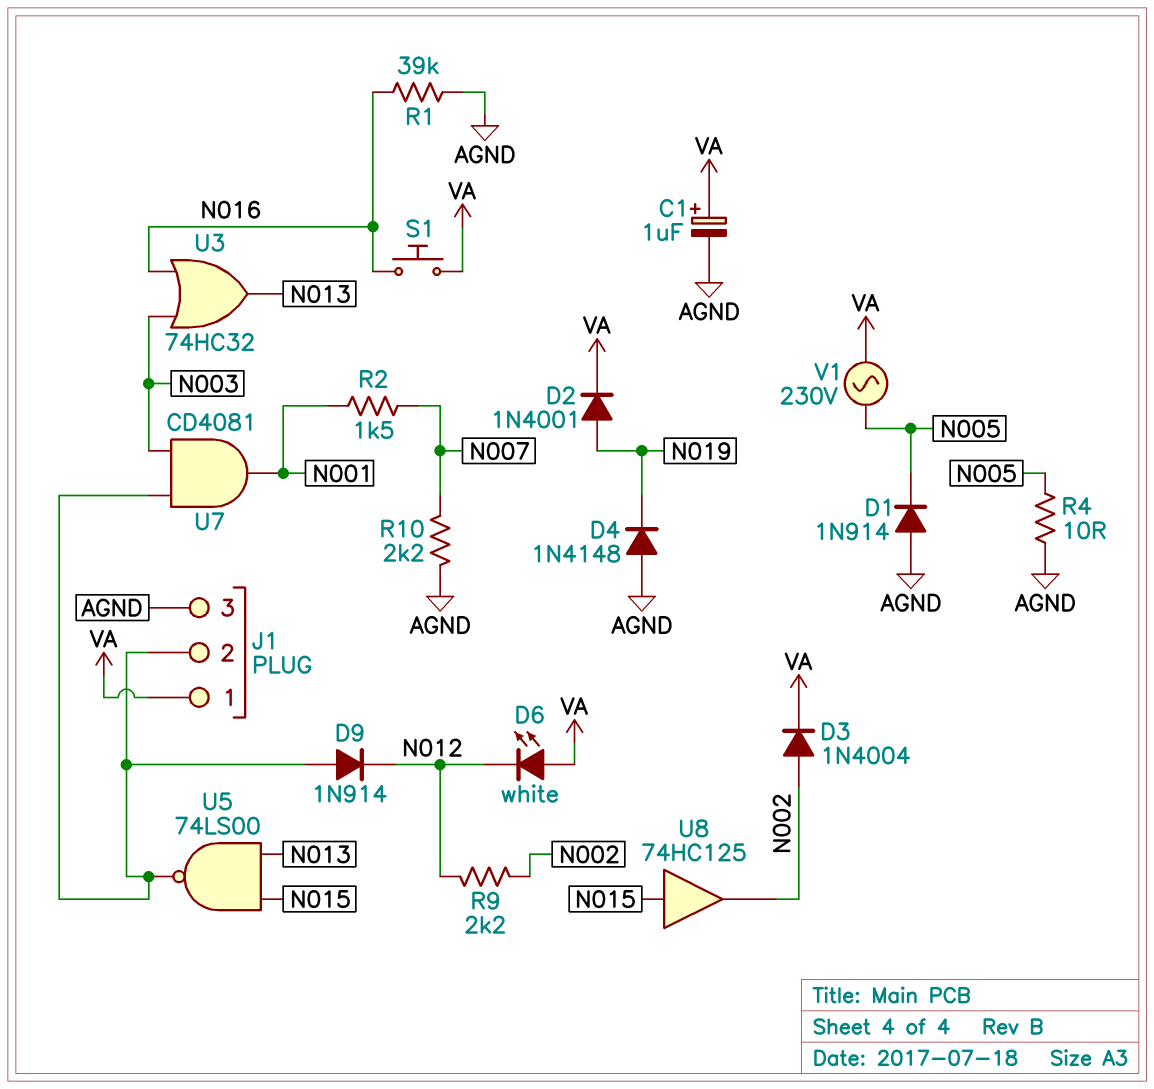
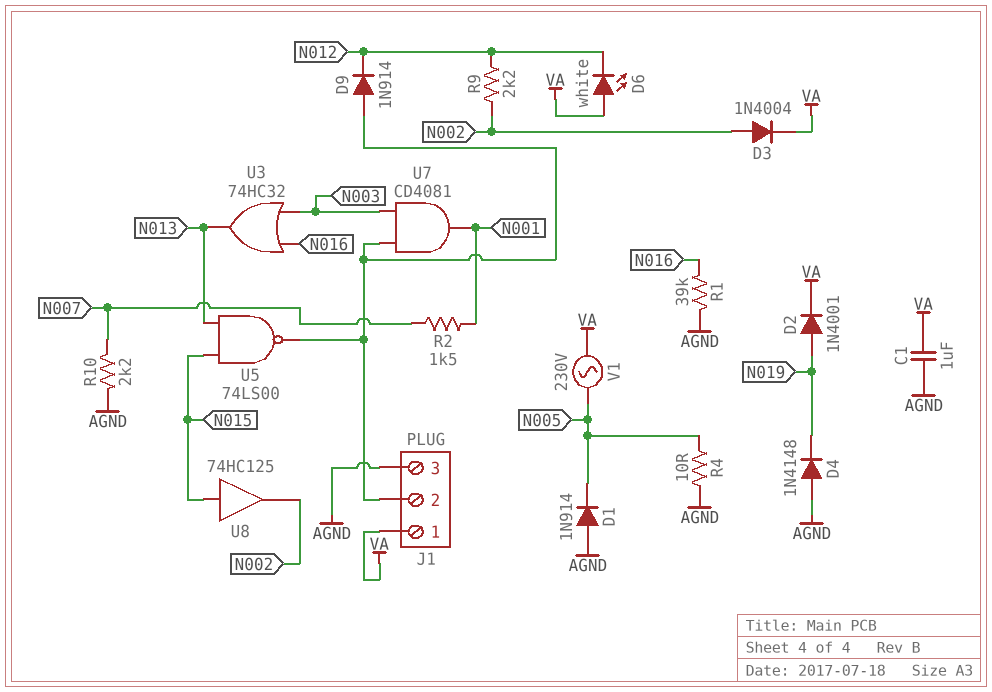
C1: 1uF (plus VA, minus AGND) -> 1uF (AGND, VA)
S1: button (N016, VA) -> none

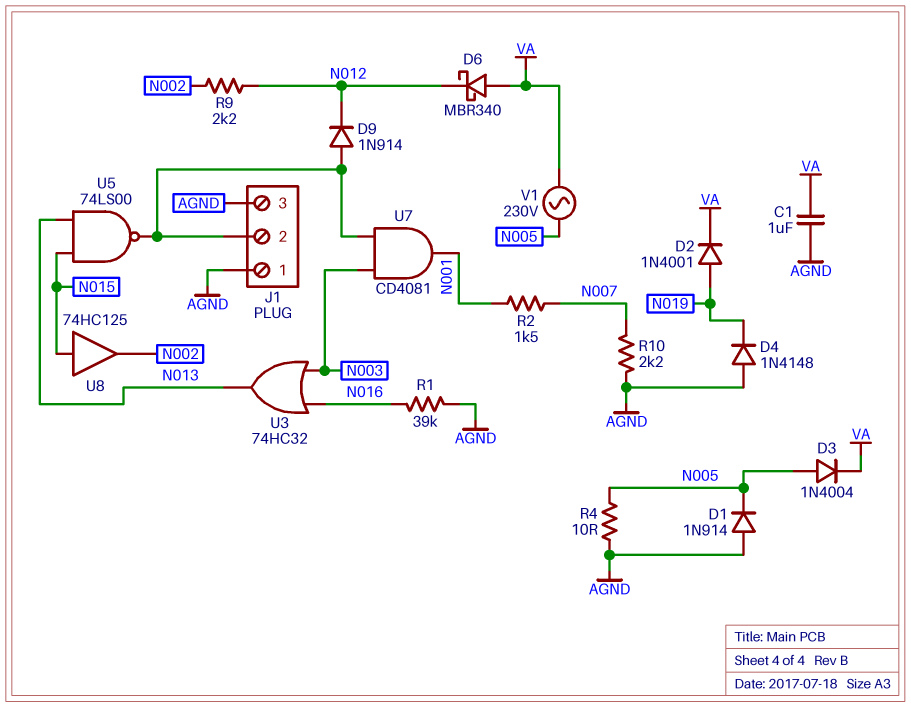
D3: diode 1N4004 (A N002, K VA) -> diode 1N4004 (A N005, K VA)
D6: LED white (A VA, K N012) -> schottky MBR340 (A VA, K N012)
J1 pin 1: VA -> AGND

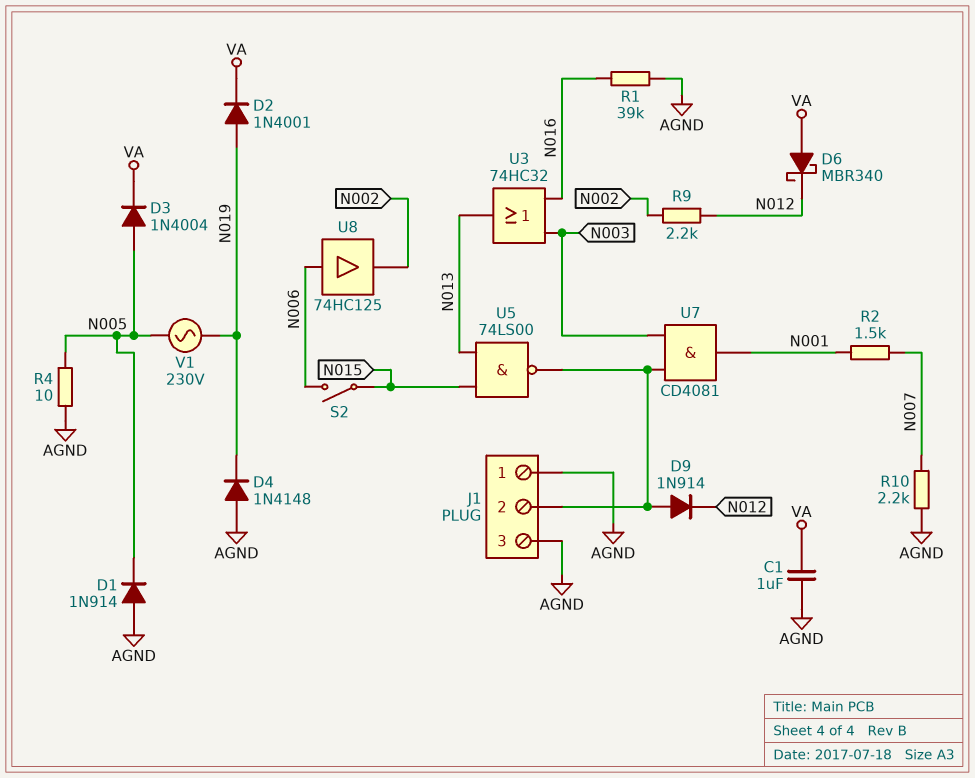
S2: none -> switch (N006, N015)
U8: buffer 74HC125 (in N015, out N002) -> buffer 74HC125 (in N006, out N002)
V1: AC 230V (N005, VA) -> AC 230V (N005, N019)

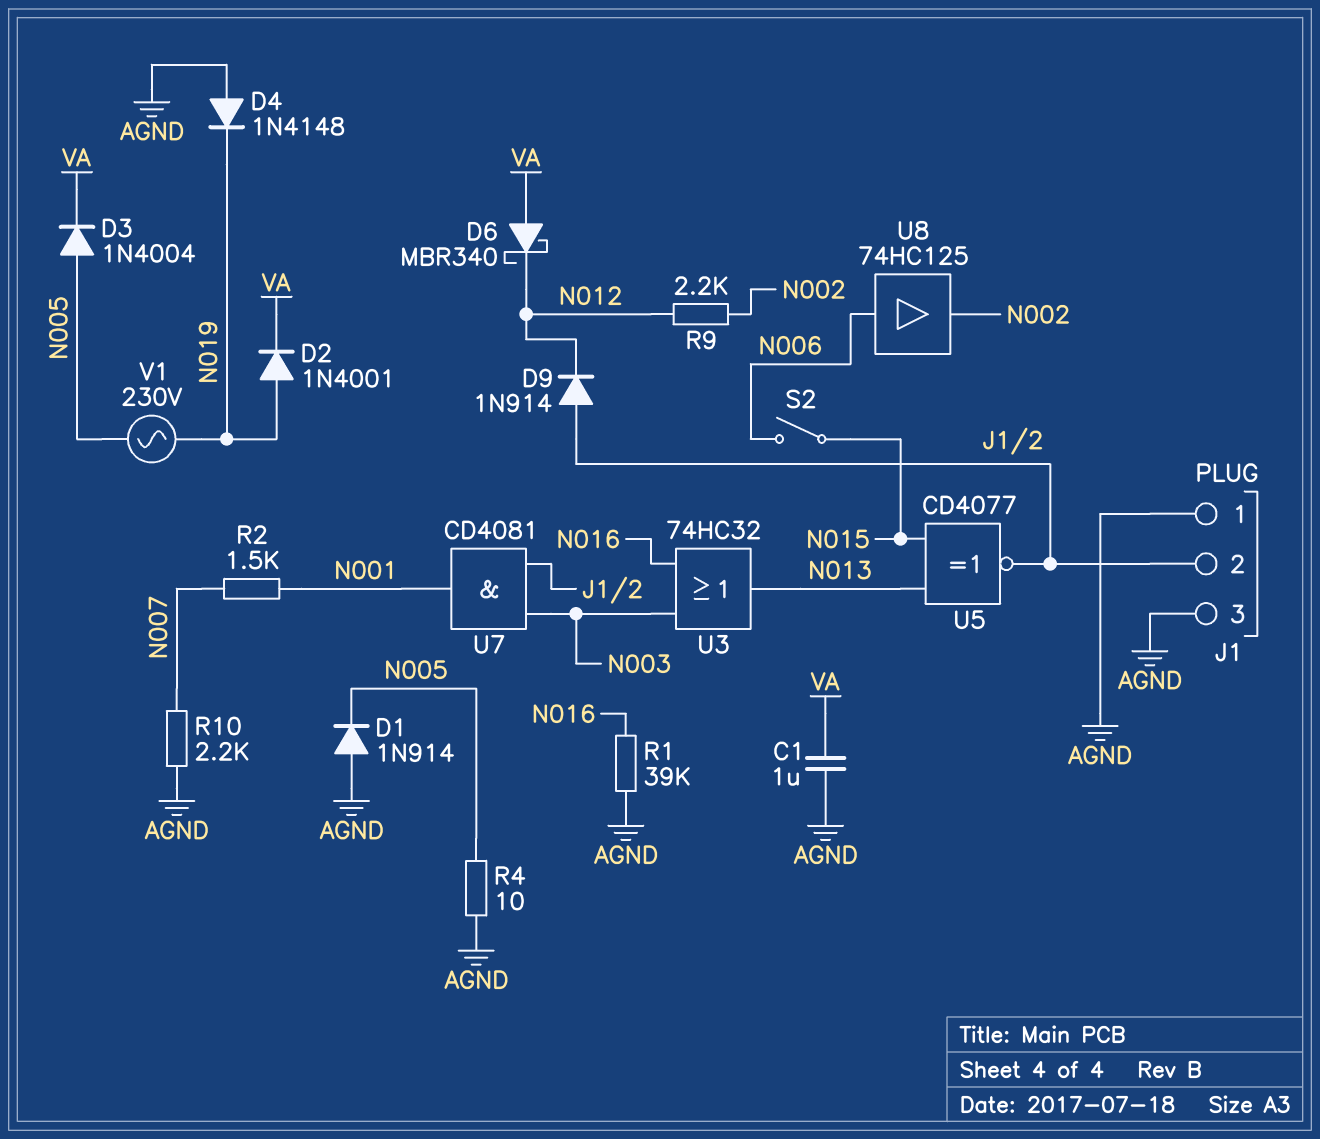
U5: NAND 74LS00 (in N013, in N015, out J1/2) -> XNOR CD4077 (in N013, in N015, out J1/2)

